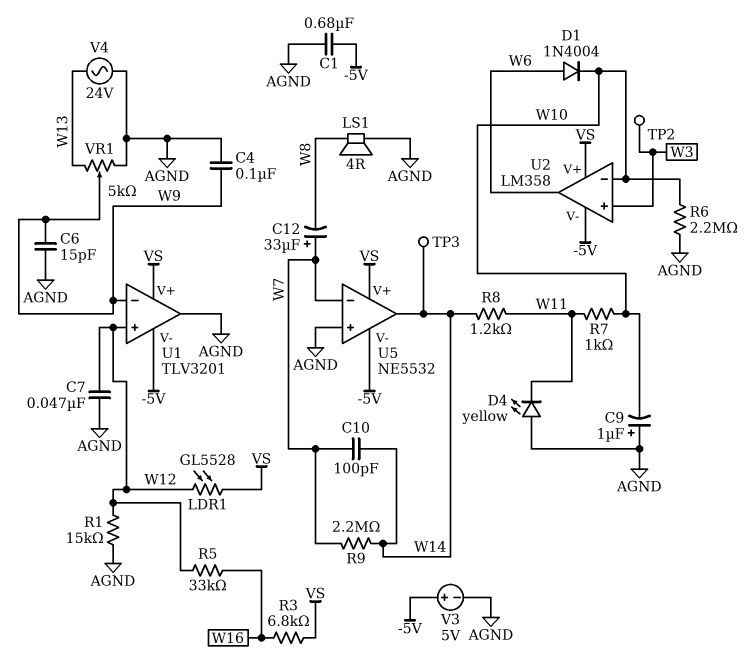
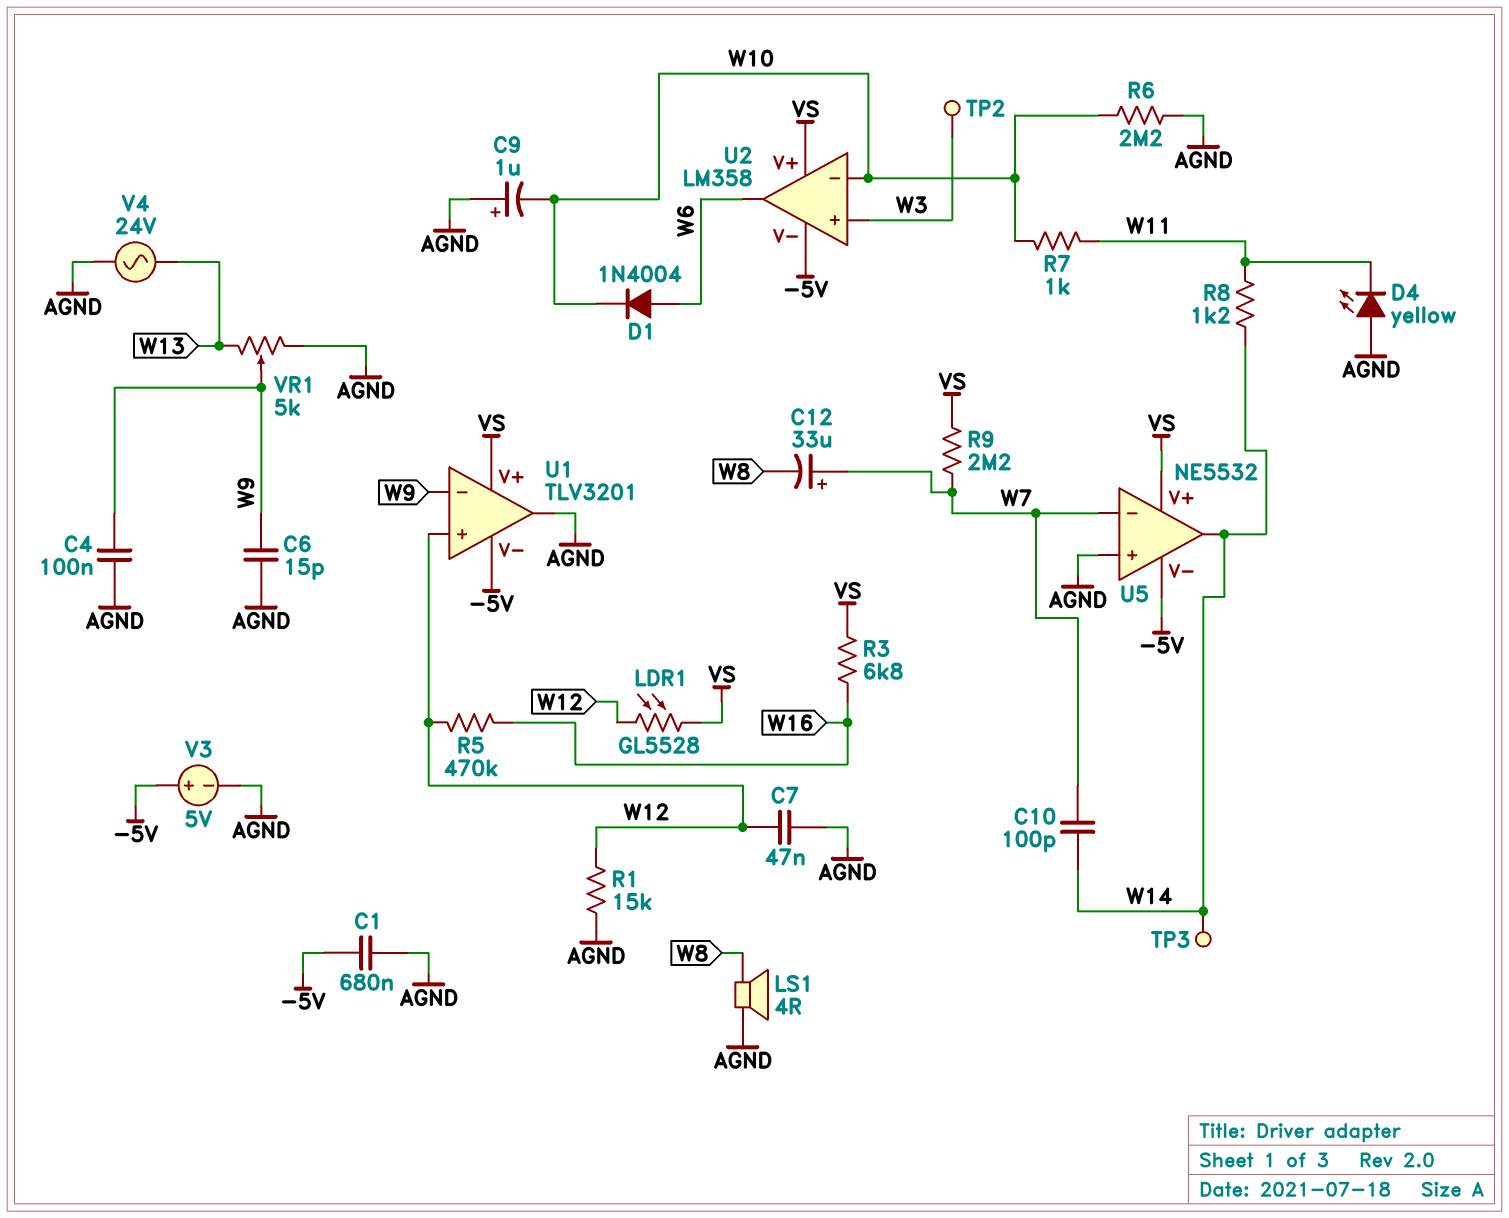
R5: 33k (W12, W16) -> 470k (W12, W16)
R9: 2.2M (W7, W14) -> 2.2M (VS, W7)

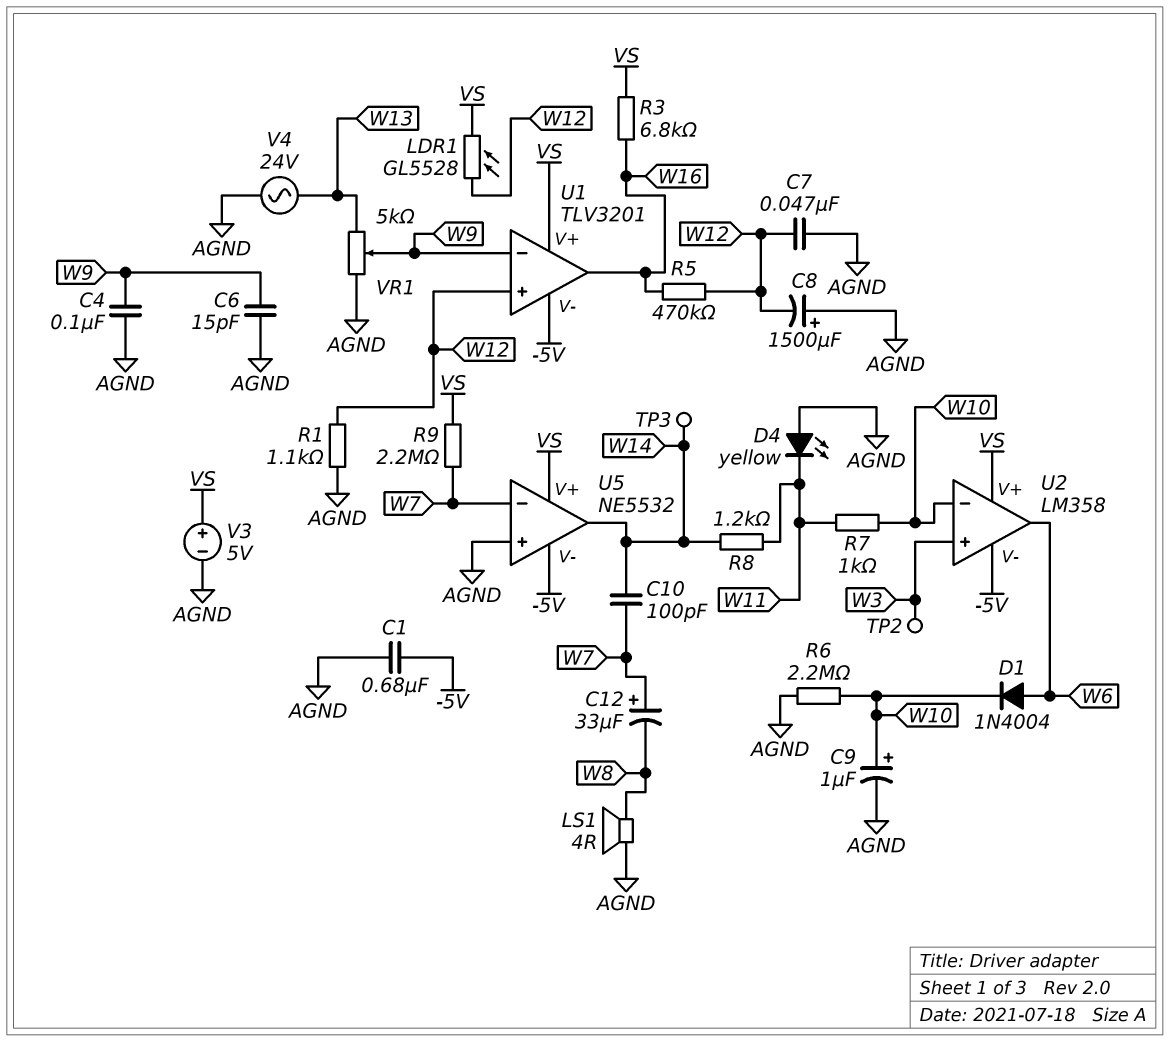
C8: none -> 1500uF (plus AGND, minus W12)
C9: 1uF (plus AGND, minus W10) -> 1uF (plus W10, minus AGND)
R1: 15k (AGND, W12) -> 1.1k (AGND, W12)
U1 pin out: AGND -> W16
V3: 5V (plus -5V, minus AGND) -> 5V (plus VS, minus AGND)

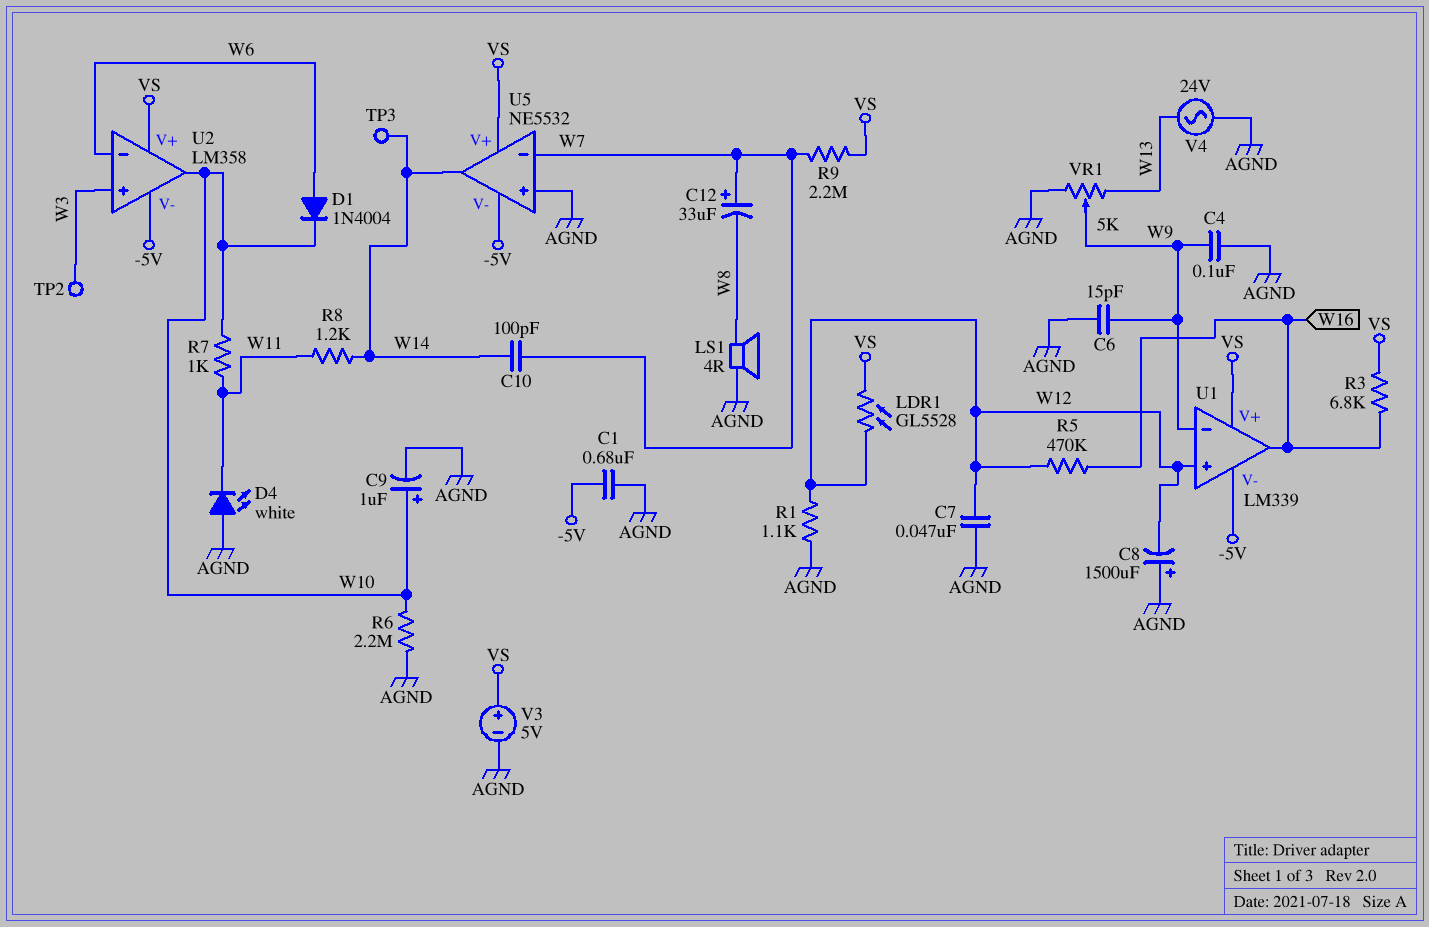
D4: LED yellow (A AGND, K W11) -> LED white (A AGND, K W11)
U1: TLV3201 -> LM339
U2 pin in-: W10 -> W6
U2 pin out: W6 -> W10

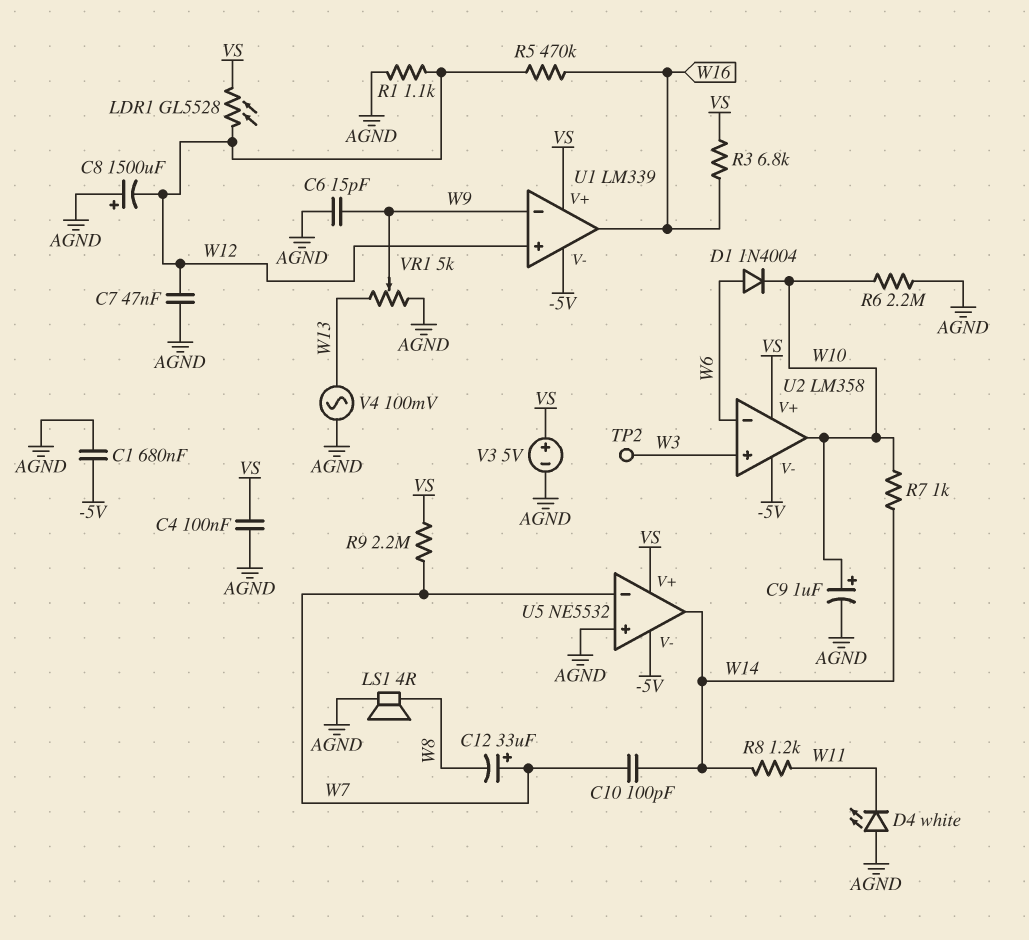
C4: 100nF (AGND, W9) -> 100nF (AGND, VS)
R7: 1k (W10, W11) -> 1k (W10, W14)
TP3: test point (W14) -> none
V4: AC 24V (AGND, W13) -> AC 100mV (AGND, W13)

